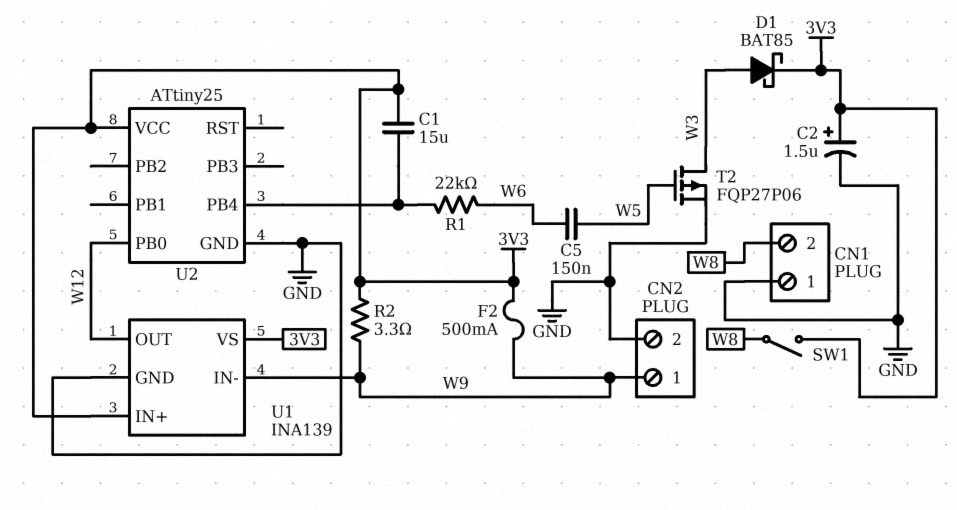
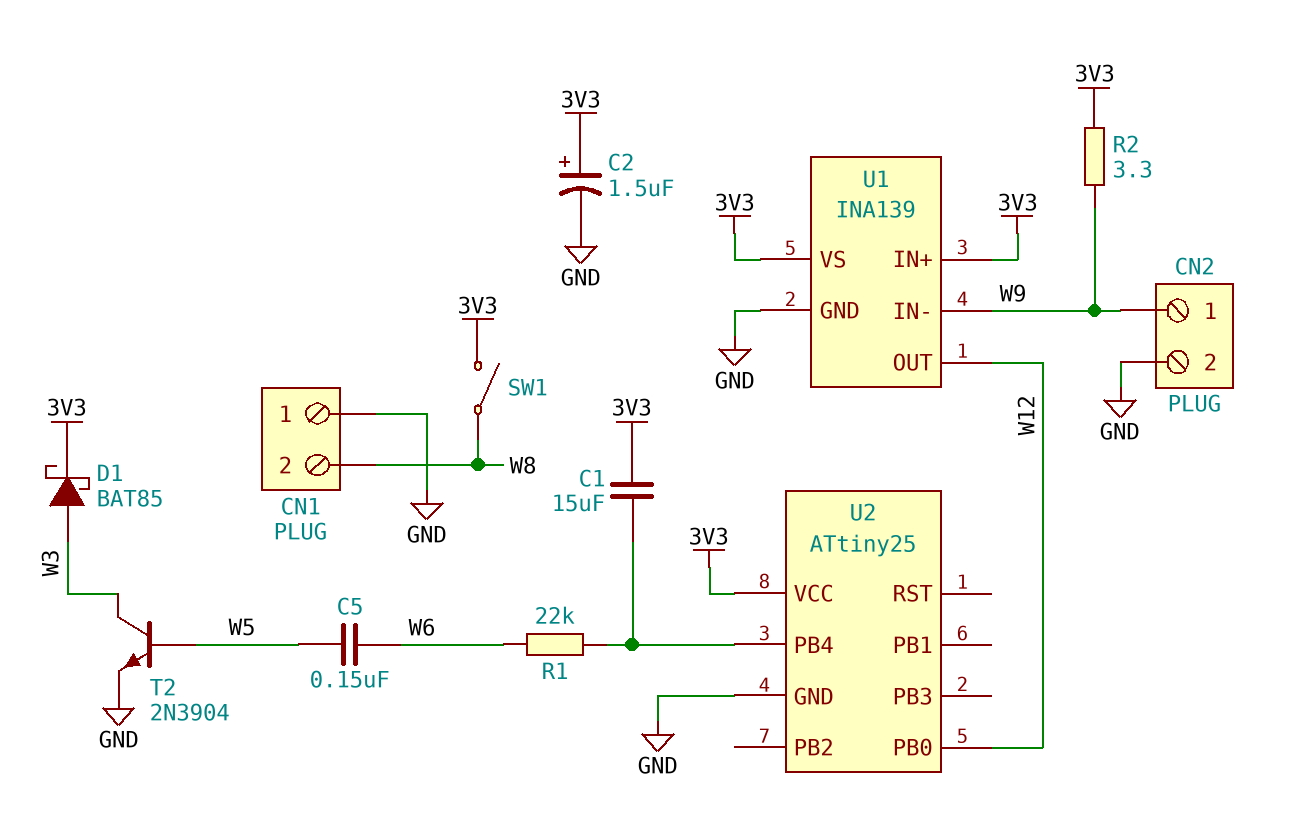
F2: 500mA (3V3, W9) -> none
T2: PMOS FQP27P06 (G W5, D W3, S GND) -> NPN 2N3904 (B W5, C W3, E GND)

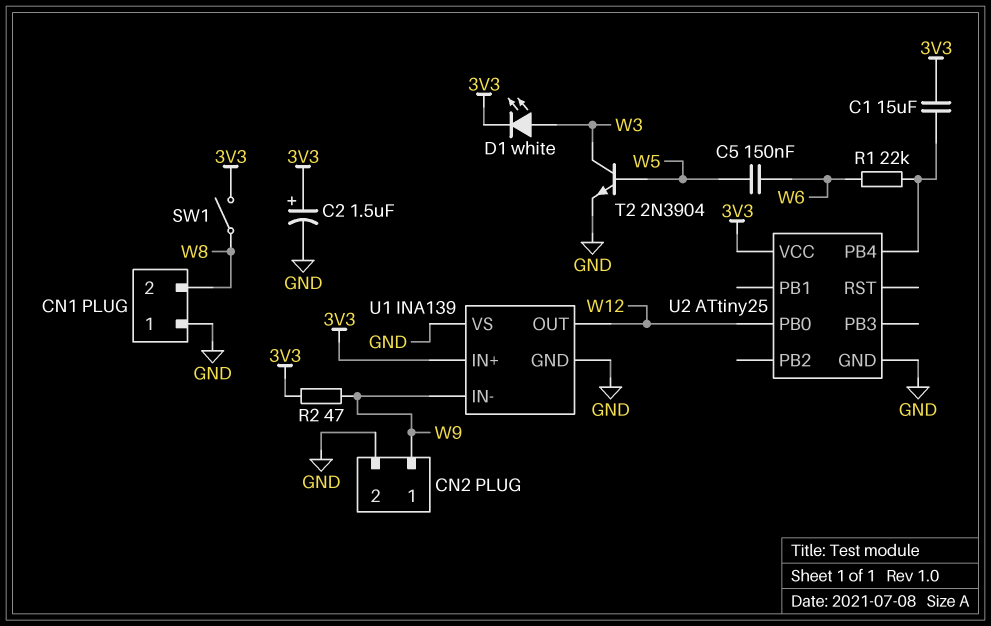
D1: schottky BAT85 (A W3, K 3V3) -> LED white (A W3, K 3V3)
R2: 3.3 (3V3, W9) -> 47 (3V3, W9)
U1 pin VS: 3V3 -> GND

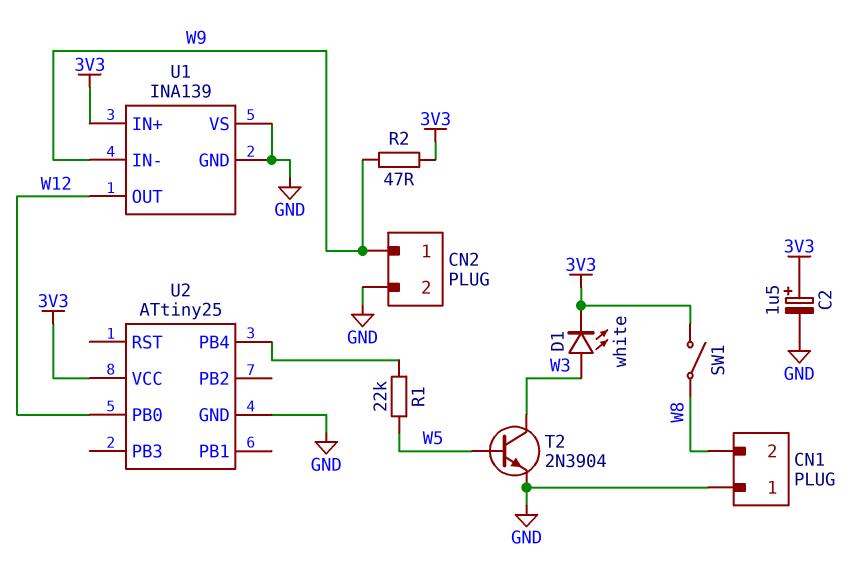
C1: 15uF (3V3, U2/PB4) -> none
C5: 150nF (W5, W6) -> none
R1: 22k (U2/PB4, W6) -> 22k (U2/PB4, W5)

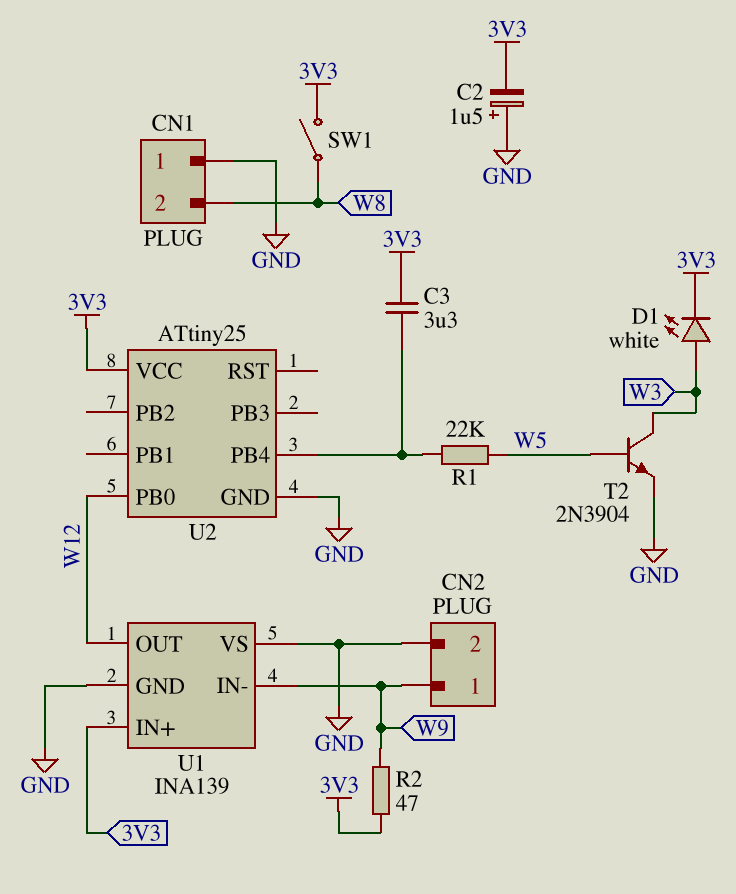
C2: 1.5uF (plus 3V3, minus GND) -> 1.5uF (plus GND, minus 3V3)
C3: none -> 3.3uF (3V3, U2/PB4)

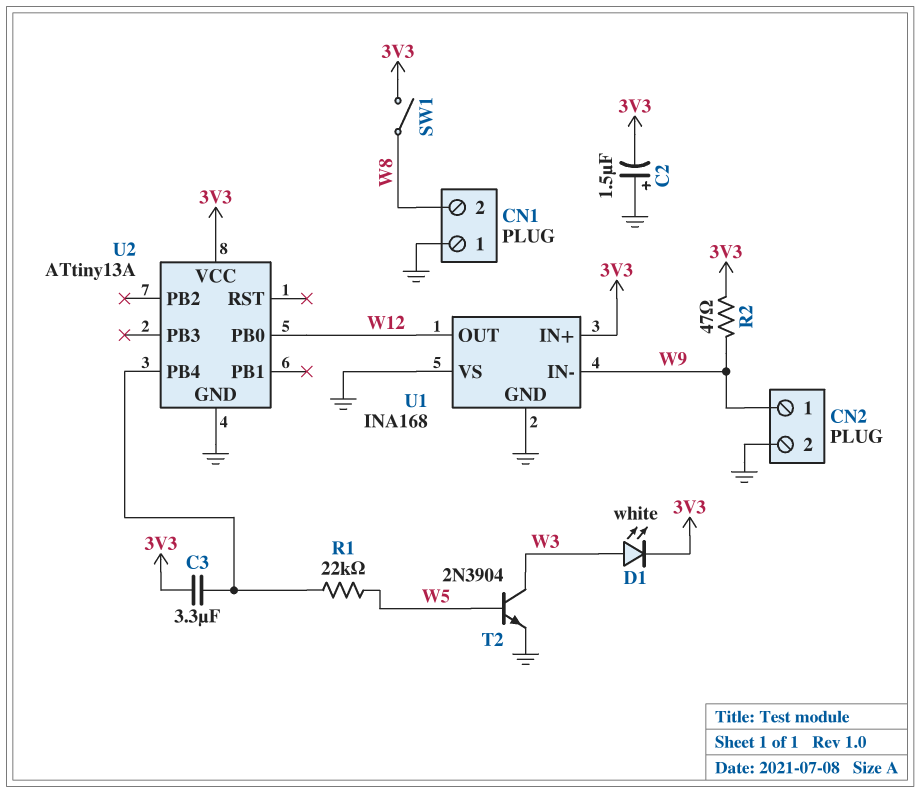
U1: INA139 -> INA168
U2: ATtiny25 -> ATtiny13A

